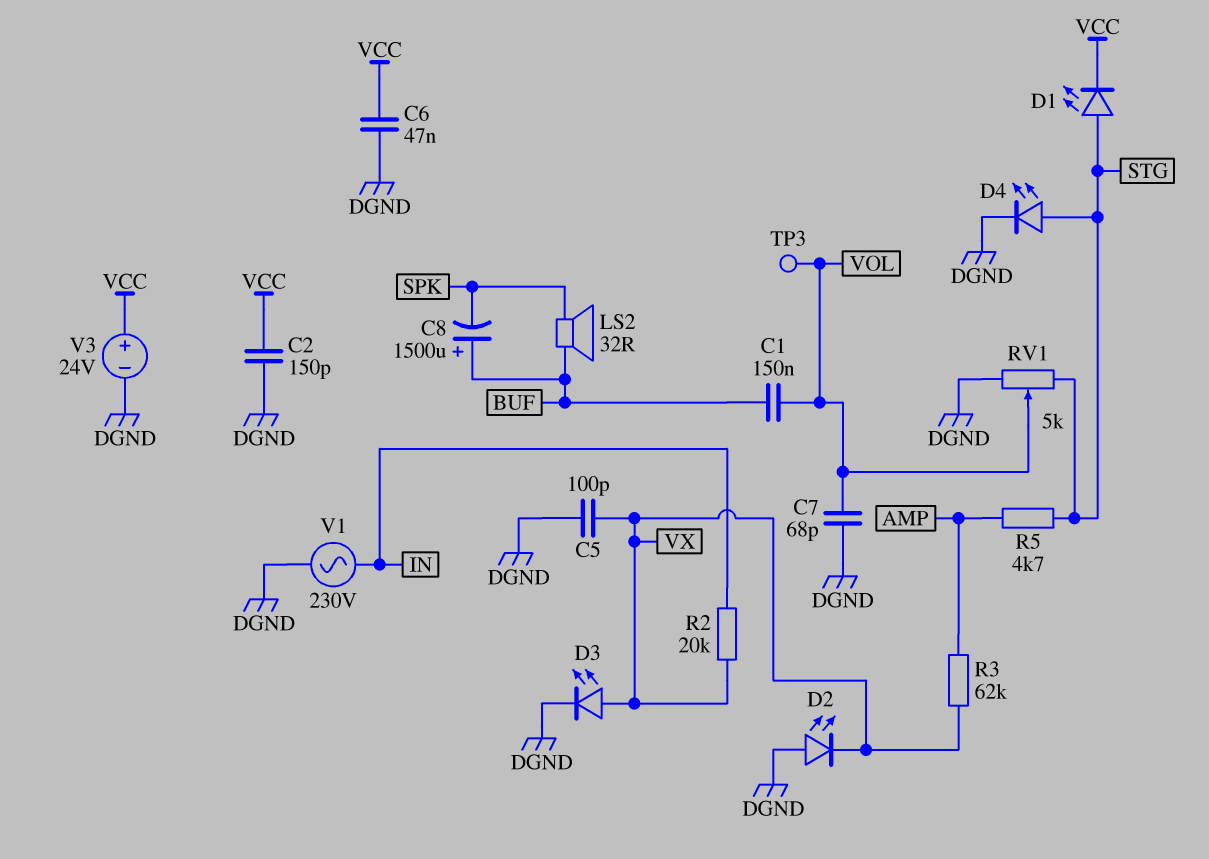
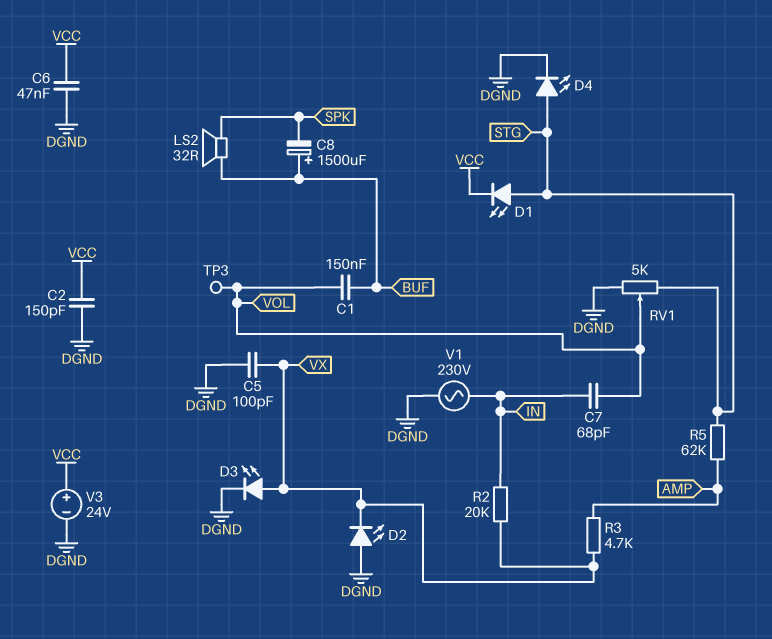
C7: 68pF (DGND, VOL) -> 68pF (IN, VOL)
R3: 62k (AMP, VX) -> 4.7k (AMP, VX)
R5: 4.7k (AMP, STG) -> 62k (AMP, STG)

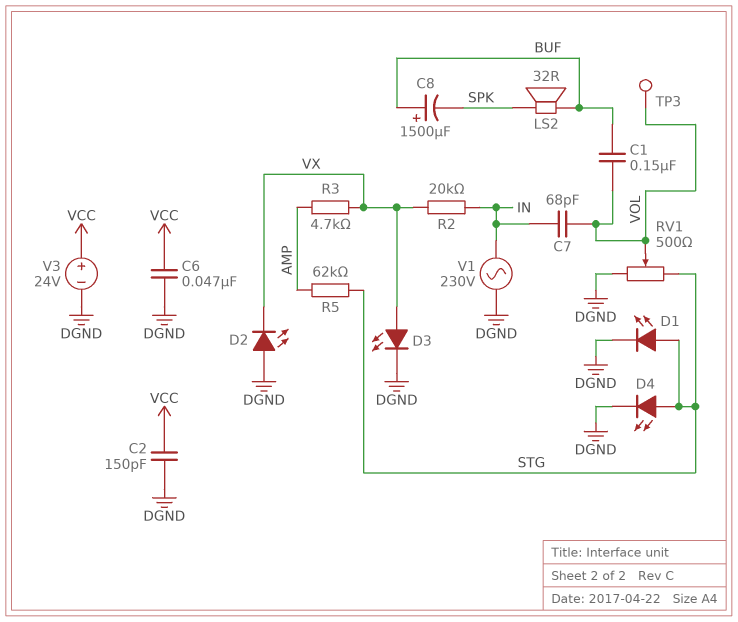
C5: 100pF (DGND, VX) -> none
D1: LED (A STG, K VCC) -> LED (A STG, K DGND)
RV1: 5k (DGND, STG, wiper VOL) -> 500 (DGND, STG, wiper VOL)

